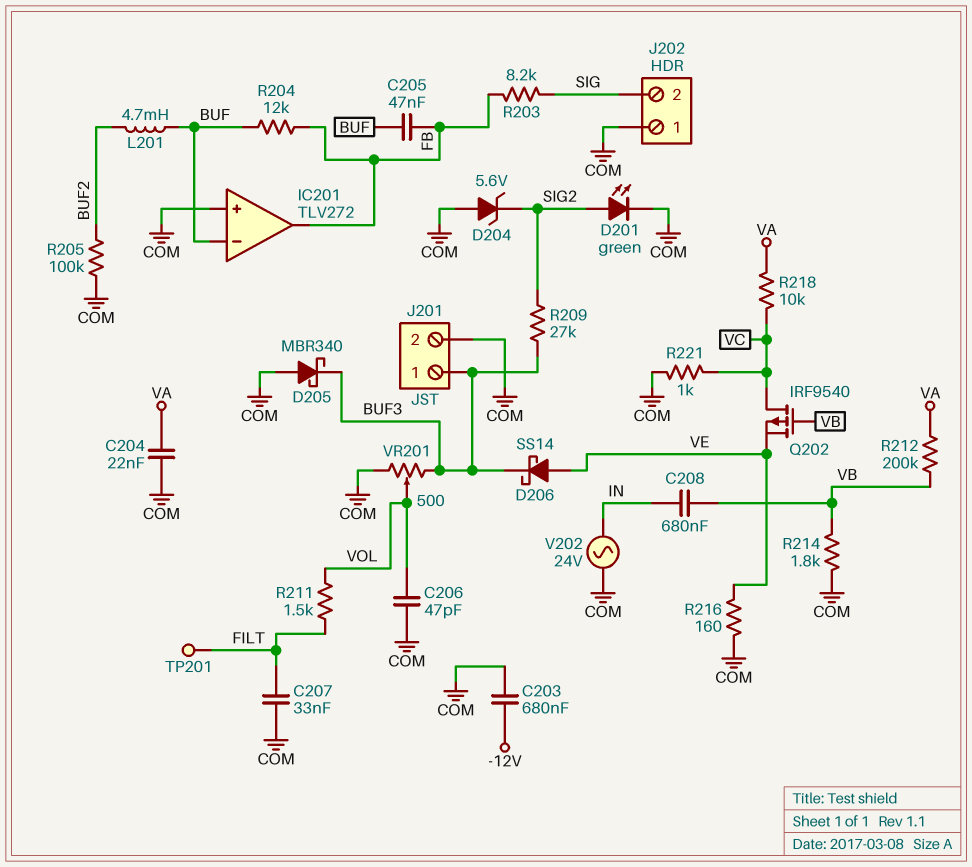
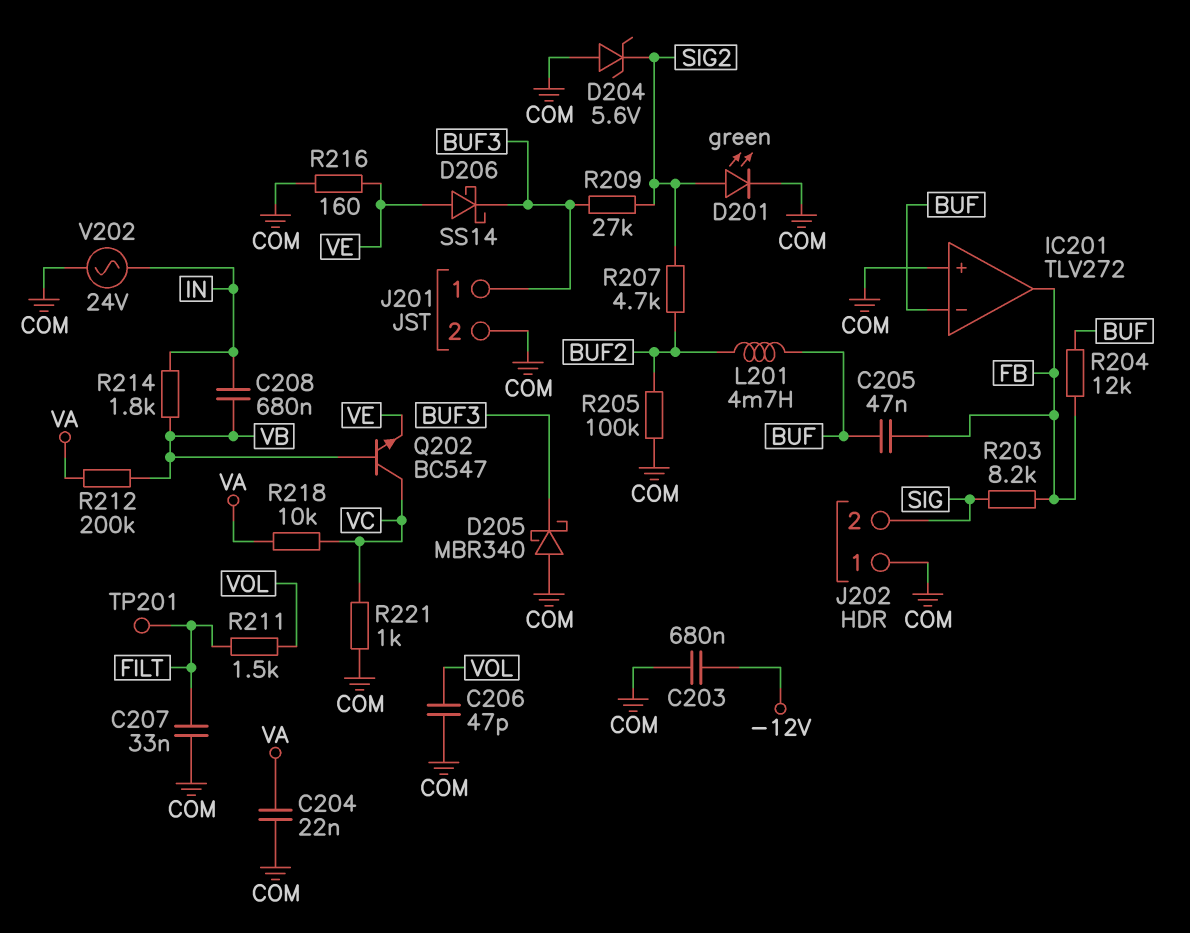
Q202: PMOS IRF9540 (G VB, D VC, S VE) -> NPN BC547 (B VB, C VC, E VE)
R207: none -> 4.7k (BUF2, SIG2)
R214: 1.8k (COM, VB) -> 1.8k (IN, VB)
VR201: 500 (BUF3, COM, wiper VOL) -> none

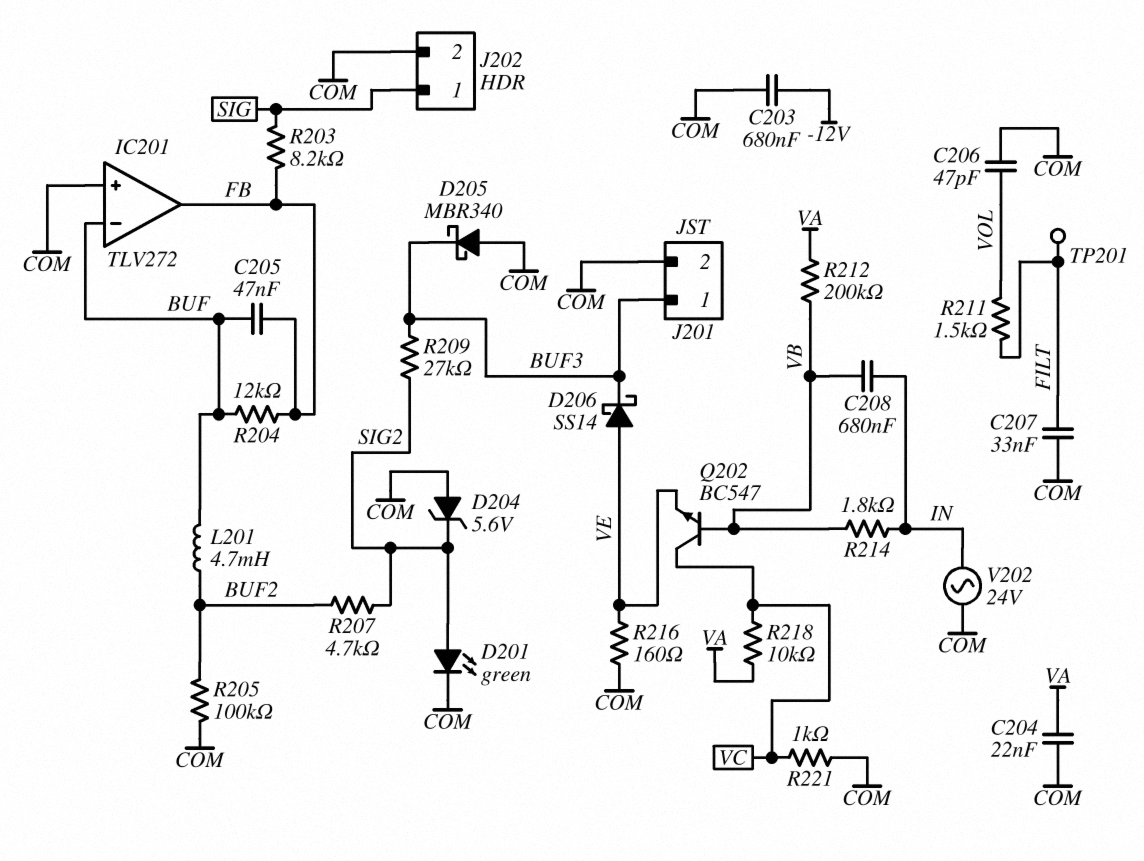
J202 pin 1: COM -> SIG
J202 pin 2: SIG -> COM

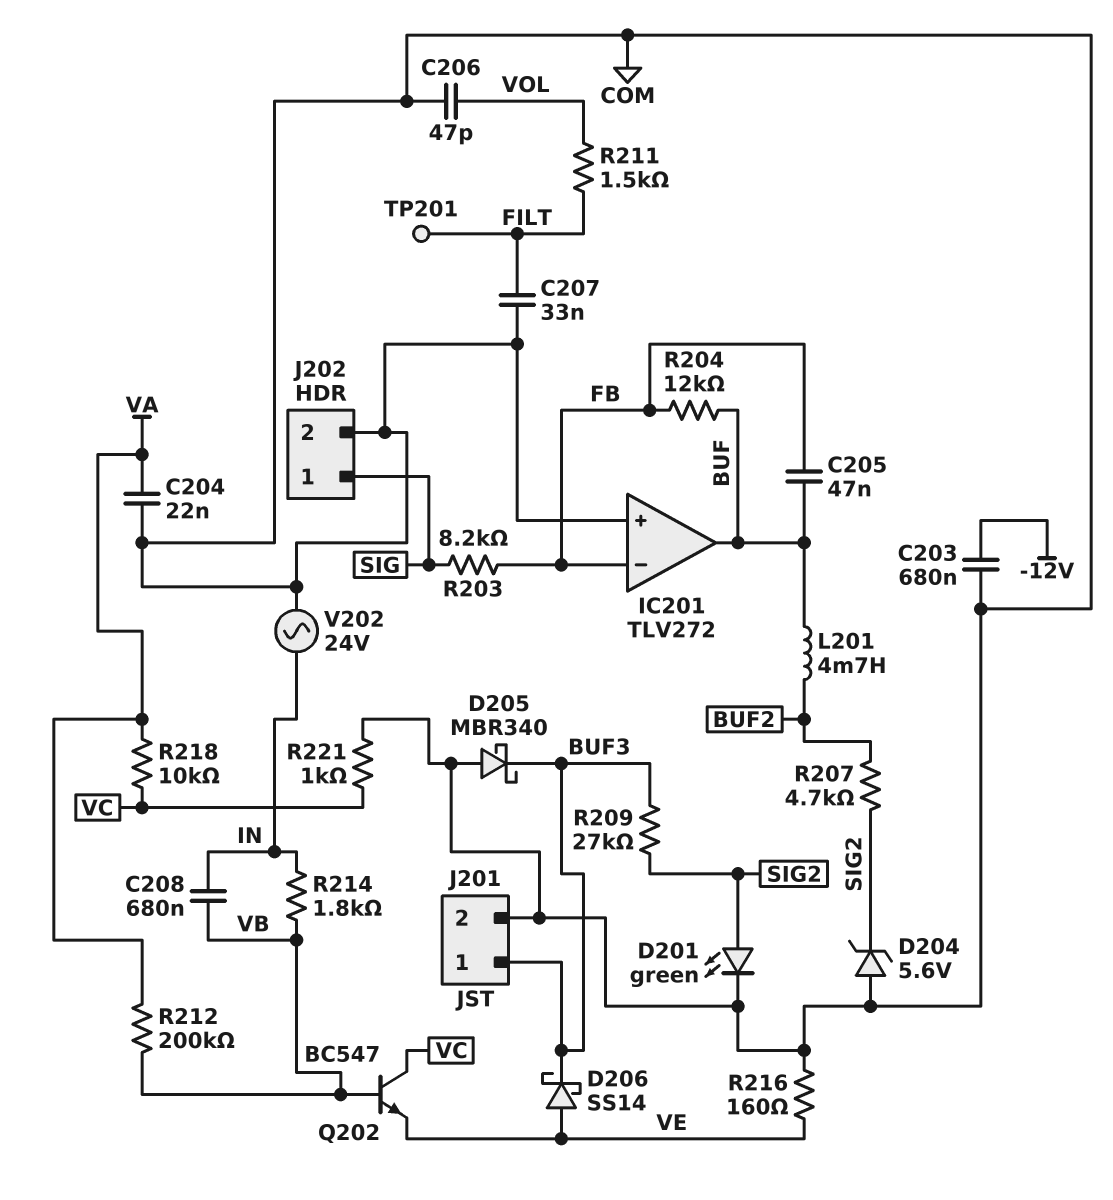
IC201 pin in-: BUF -> FB
IC201 pin out: FB -> BUF
R205: 100k (BUF2, COM) -> none

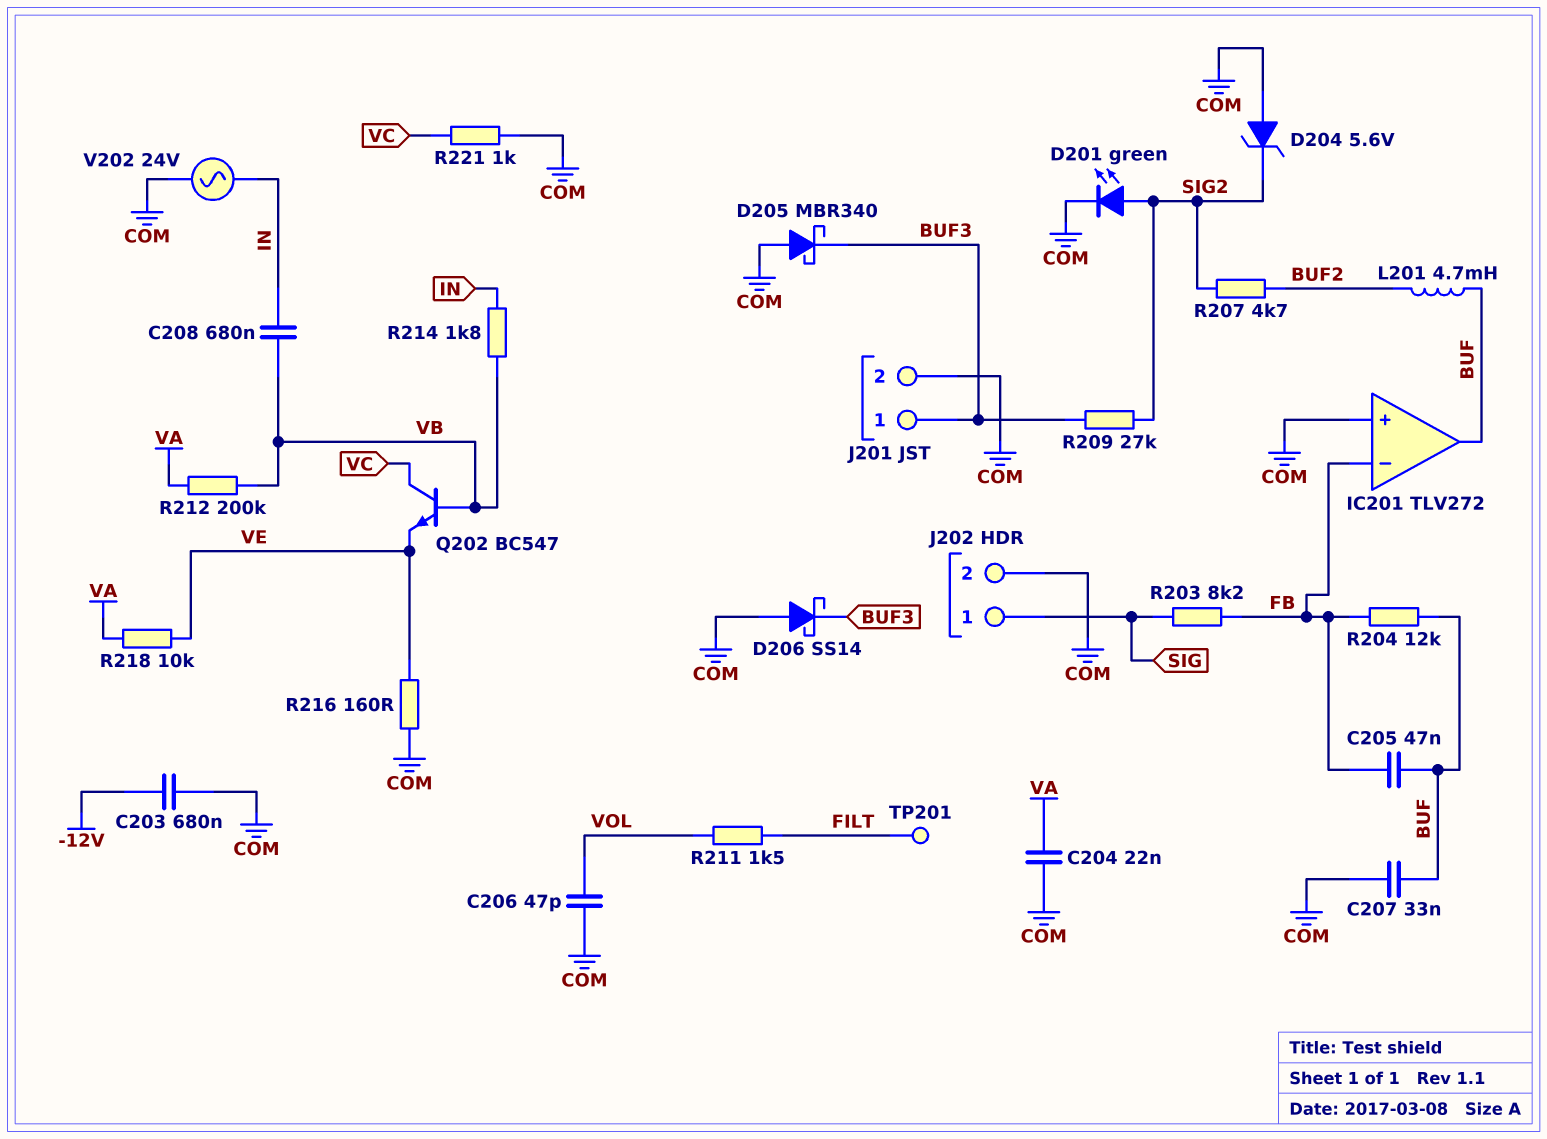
C207: 33nF (COM, FILT) -> 33nF (BUF, COM)
D206: schottky SS14 (A VE, K BUF3) -> schottky SS14 (A COM, K BUF3)
R218: 10k (VA, VC) -> 10k (VA, VE)

